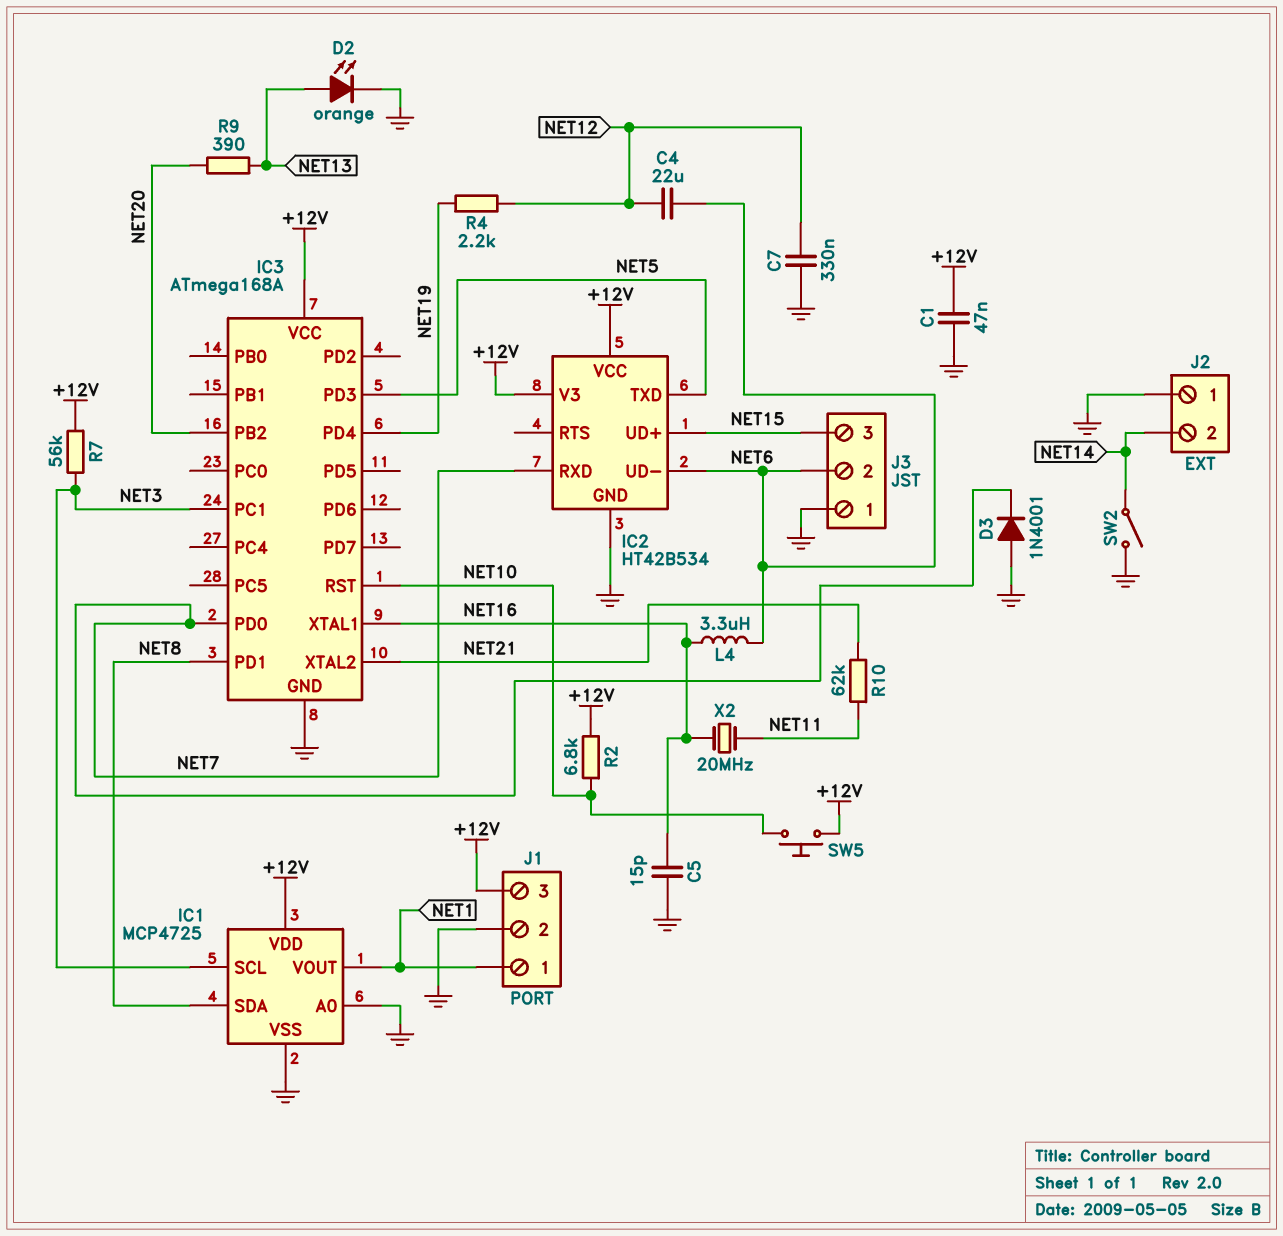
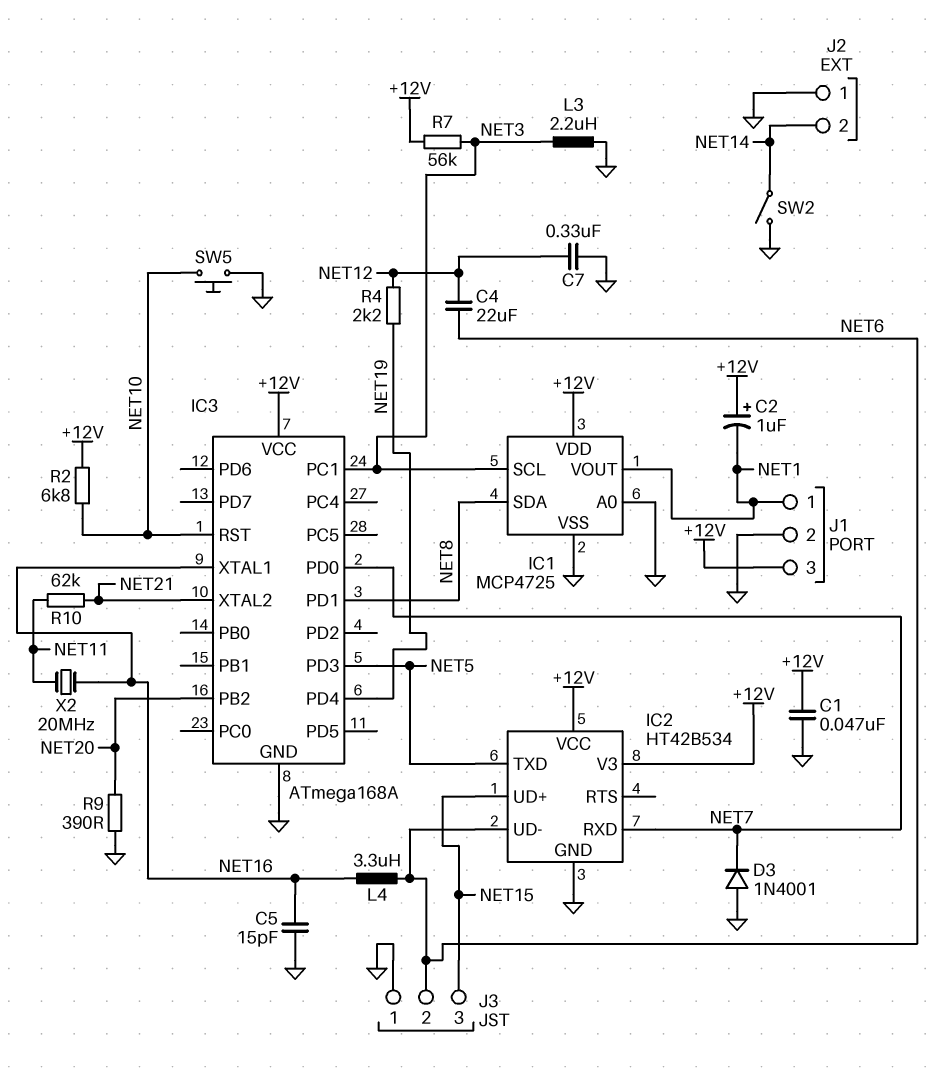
C2: none -> 1uF (plus +12V, minus NET1)
D2: LED orange (A NET13, K GND) -> none
L3: none -> 2.2uH (GND, NET3)
R9: 390 (NET13, NET20) -> 390 (GND, NET20)
SW5: button (+12V, NET10) -> button (GND, NET10)

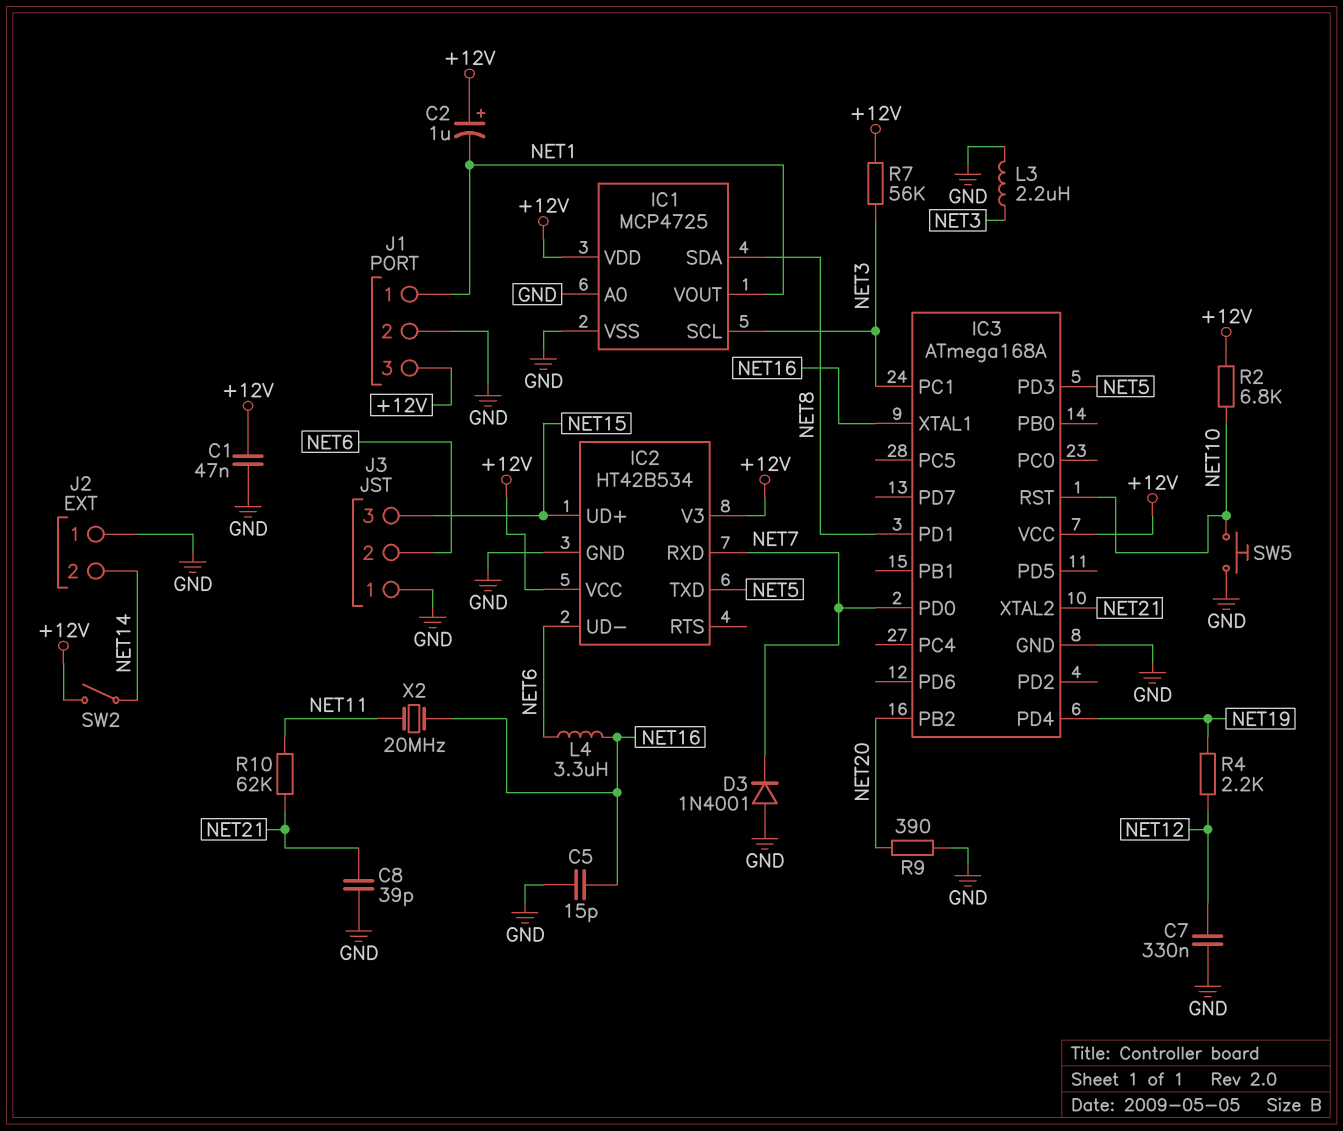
C4: 22uF (NET6, NET12) -> none
C8: none -> 39pF (GND, NET21)
SW2: switch (GND, NET14) -> switch (+12V, NET14)

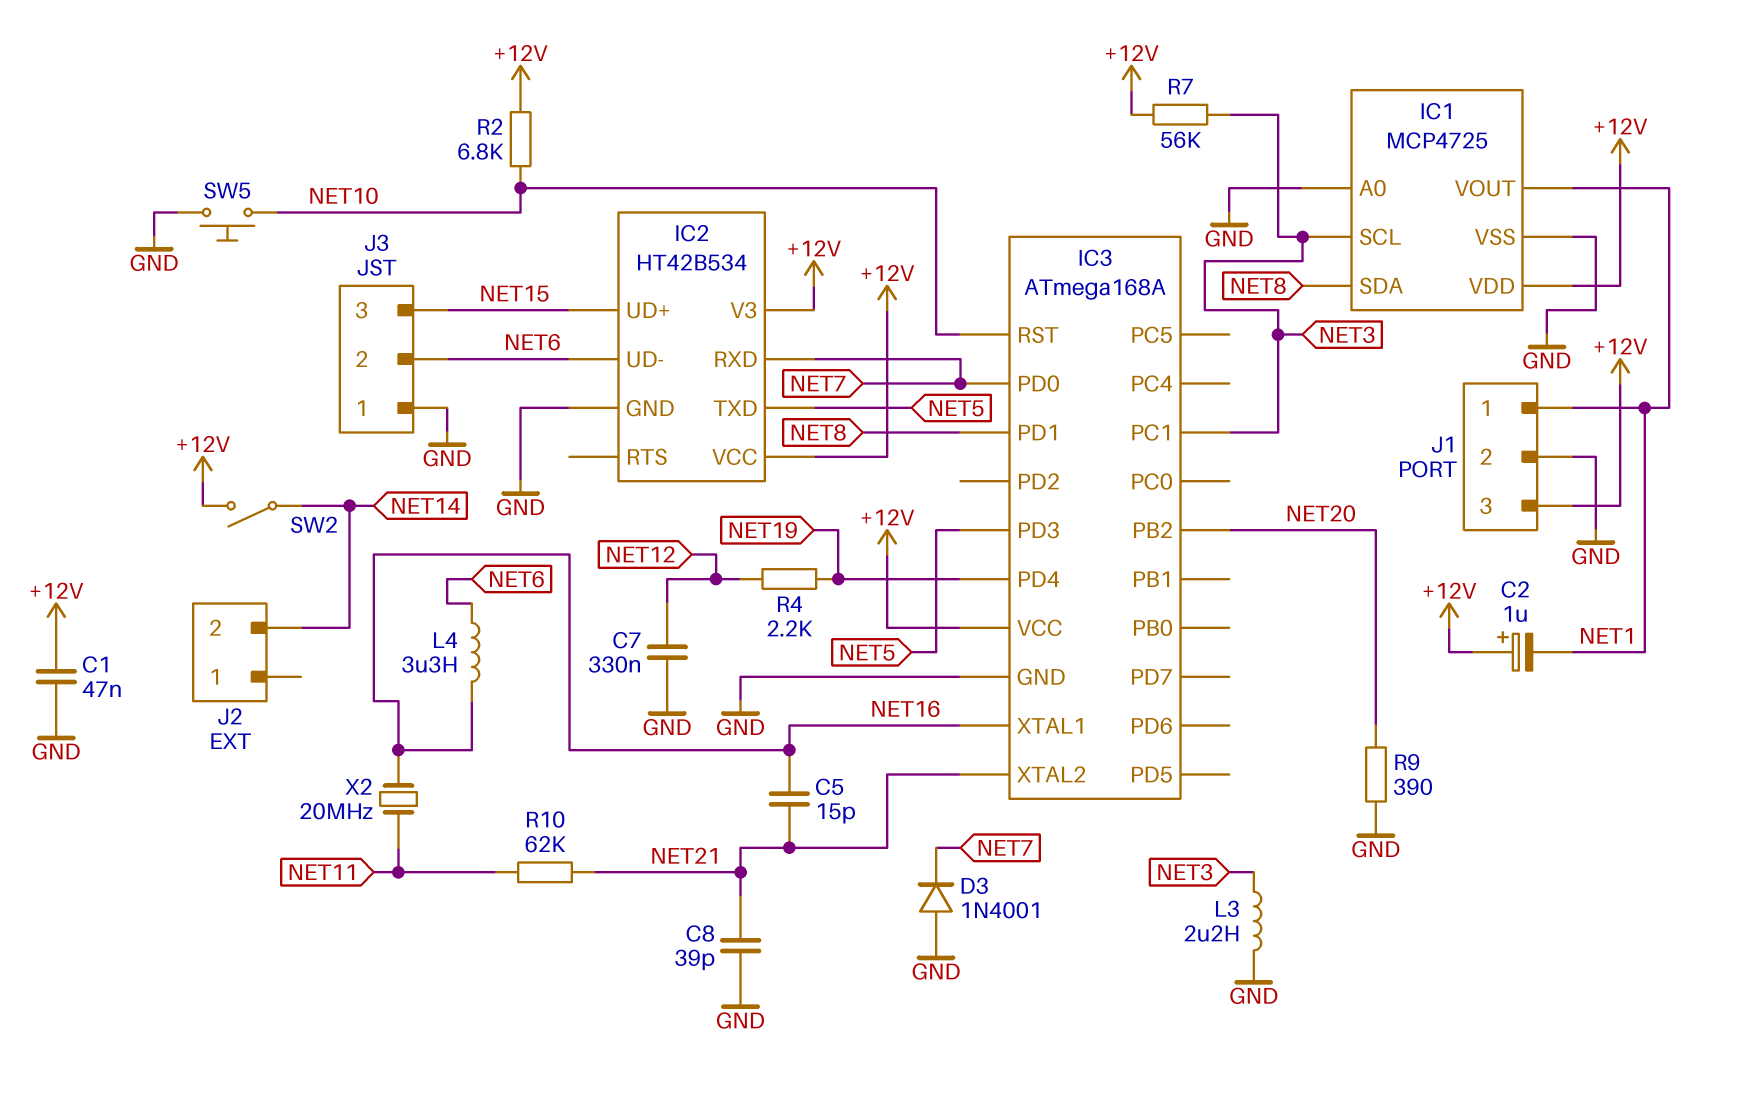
C5: 15pF (GND, NET16) -> 15pF (NET16, NET21)
J2 pin 1: GND -> none

